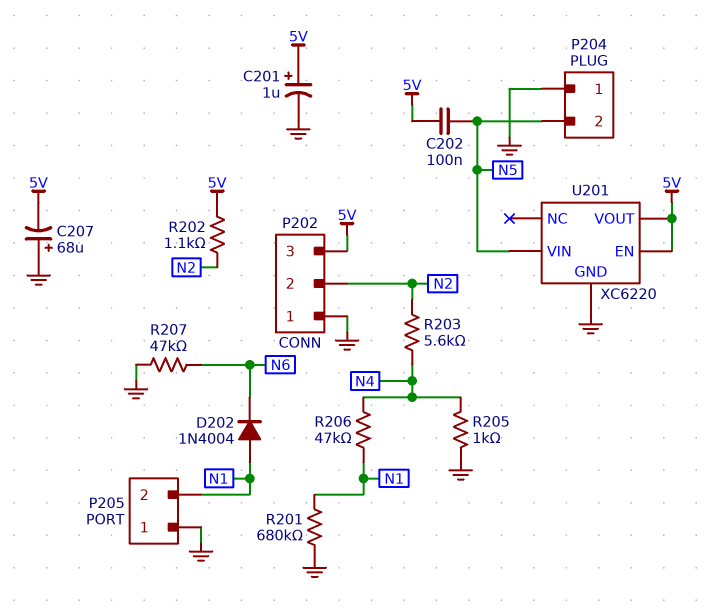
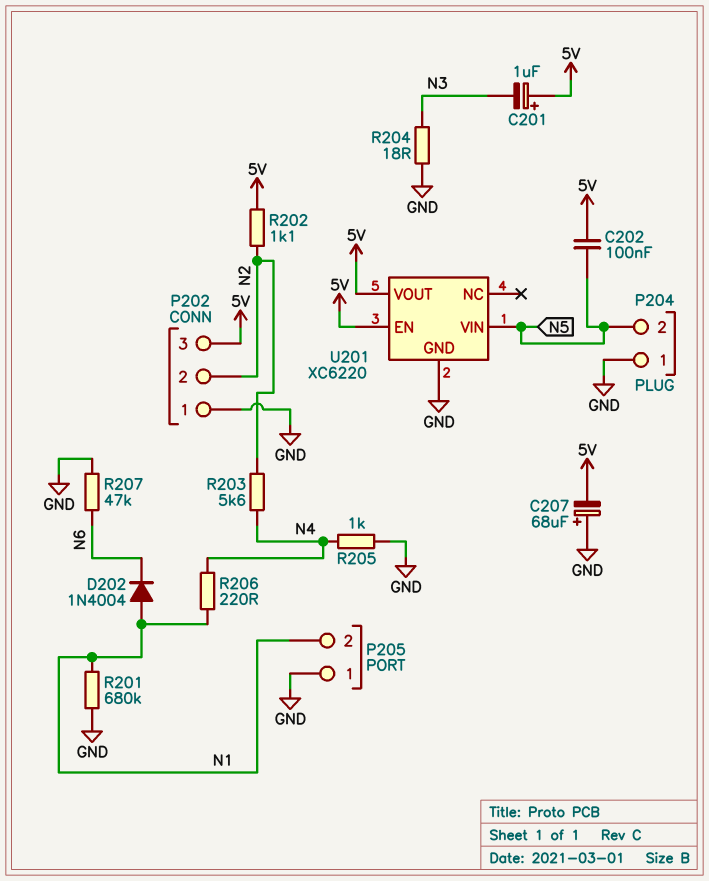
C201: 1uF (plus 5V, minus GND) -> 1uF (plus 5V, minus N3)
R204: none -> 18 (GND, N3)
R206: 47k (N1, N4) -> 220 (N1, N4)

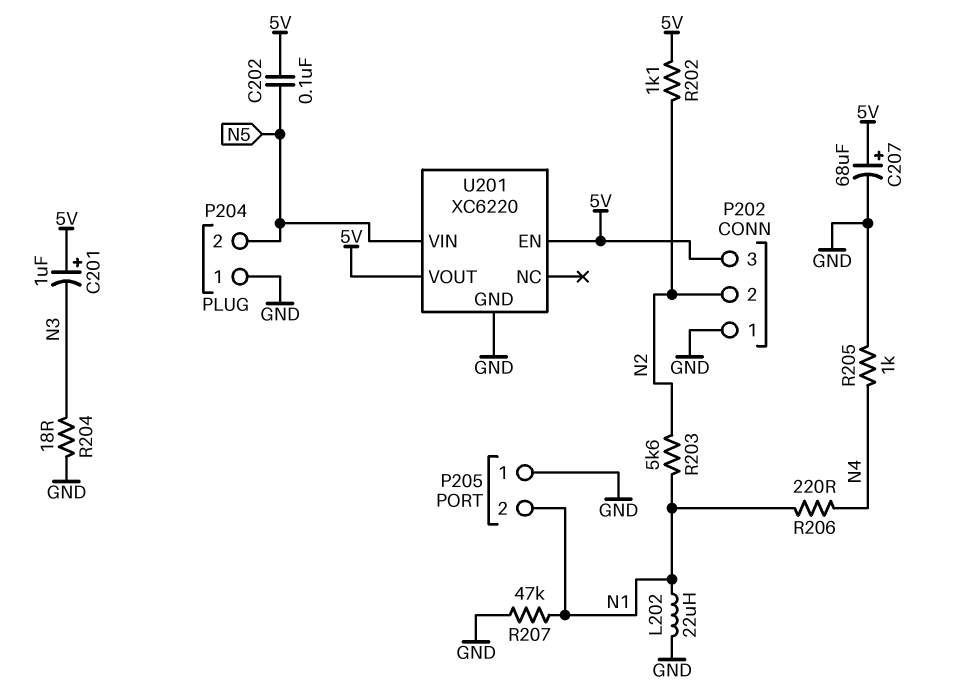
C207: 68uF (plus GND, minus 5V) -> 68uF (plus 5V, minus GND)
D202: diode 1N4004 (A N1, K N6) -> none
L202: none -> 22uH (GND, N1)
R201: 680k (GND, N1) -> none
R203: 5.6k (N2, N4) -> 5.6k (N1, N2)
R207: 47k (GND, N6) -> 47k (GND, N1)

